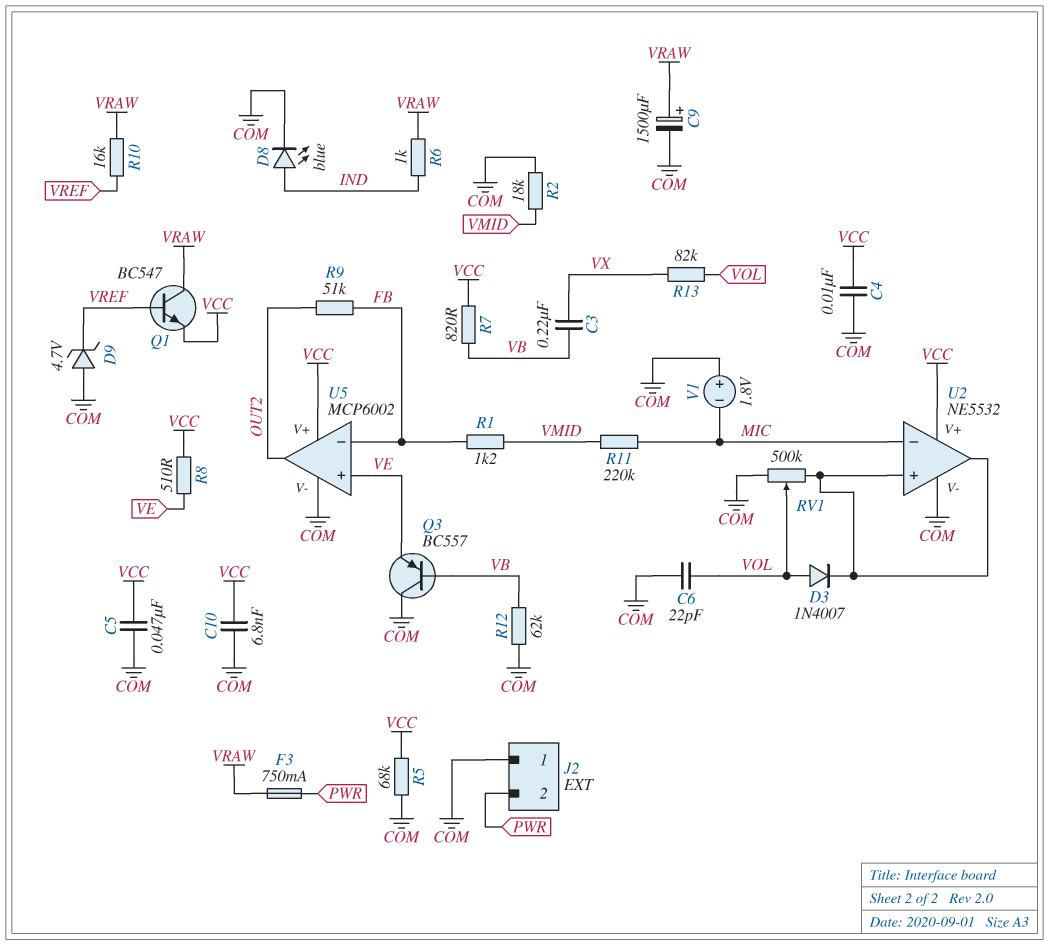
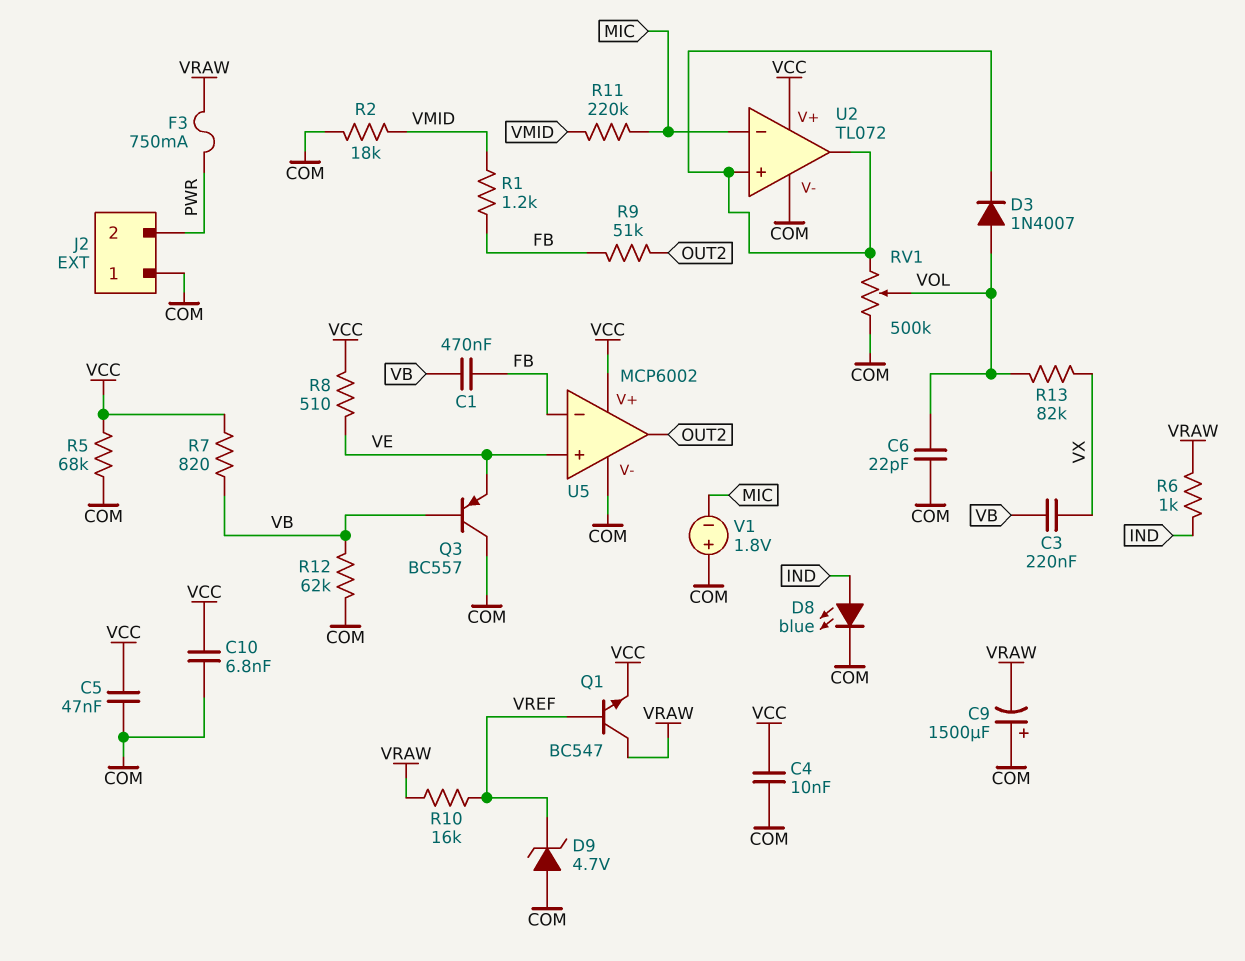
C1: none -> 470nF (FB, VB)
C9: 1500uF (plus VRAW, minus COM) -> 1500uF (plus COM, minus VRAW)
U2: NE5532 -> TL072

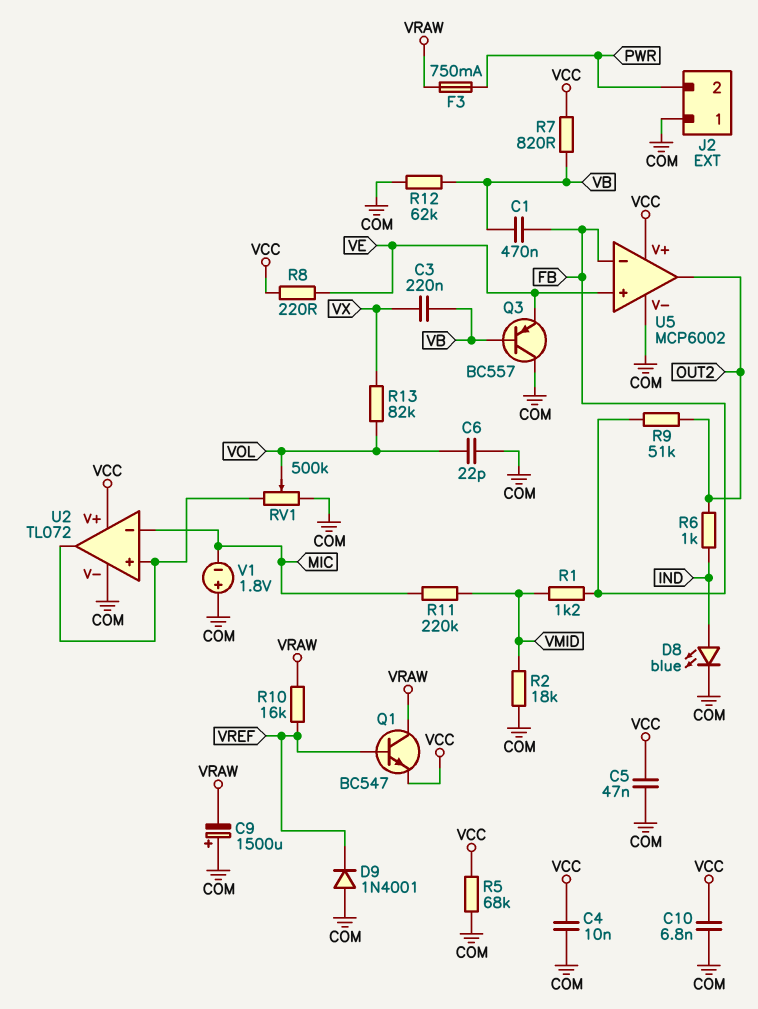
D3: diode 1N4007 (A VOL, K U2/in+) -> none
D9: zener 4.7V (A COM, K VREF) -> diode 1N4001 (A COM, K VREF)
R6: 1k (IND, VRAW) -> 1k (IND, OUT2)
R8: 510 (VCC, VE) -> 220 (VCC, VE)

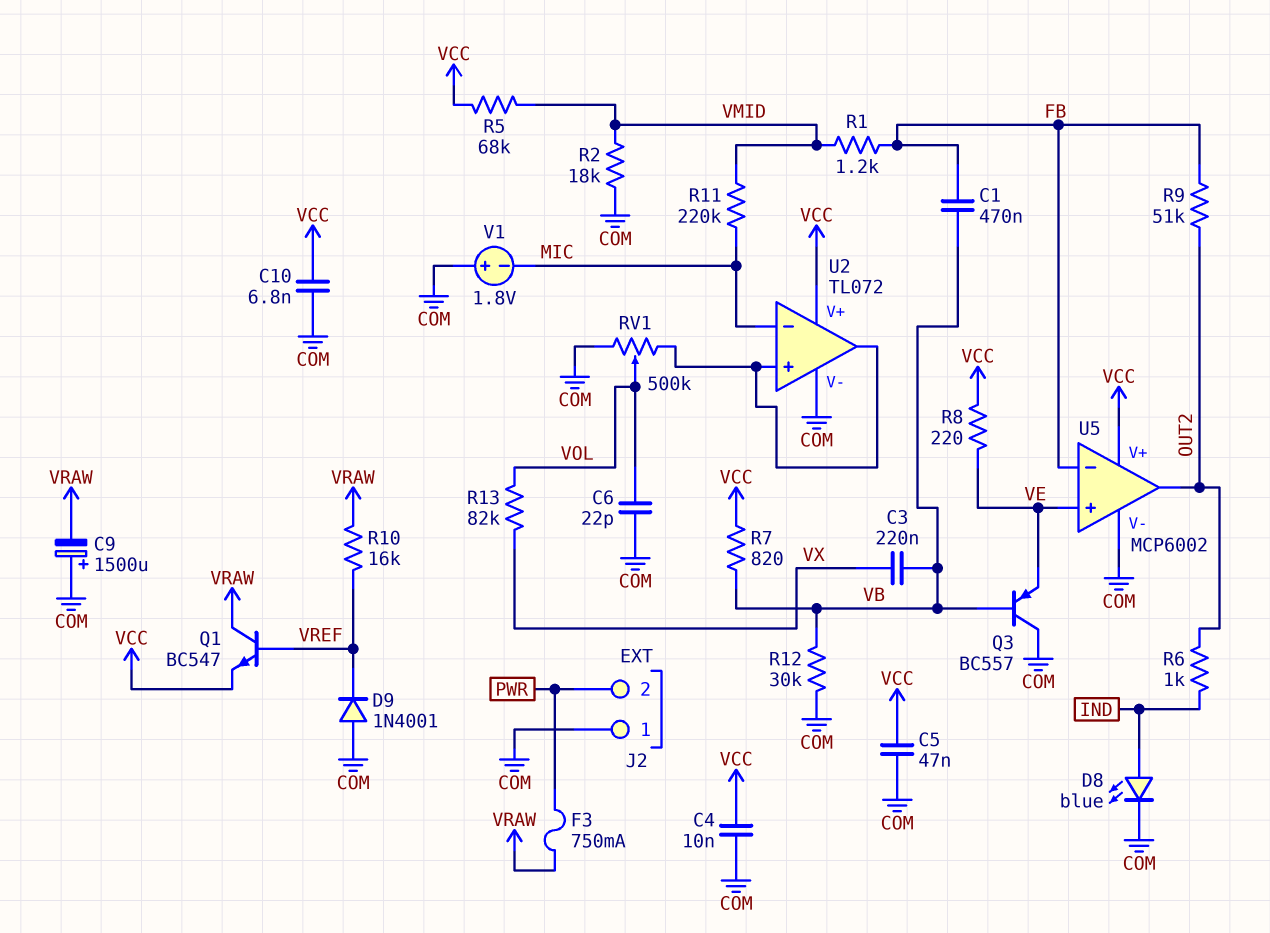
R5: 68k (COM, VCC) -> 68k (VCC, VMID)
R12: 62k (COM, VB) -> 30k (COM, VB)

